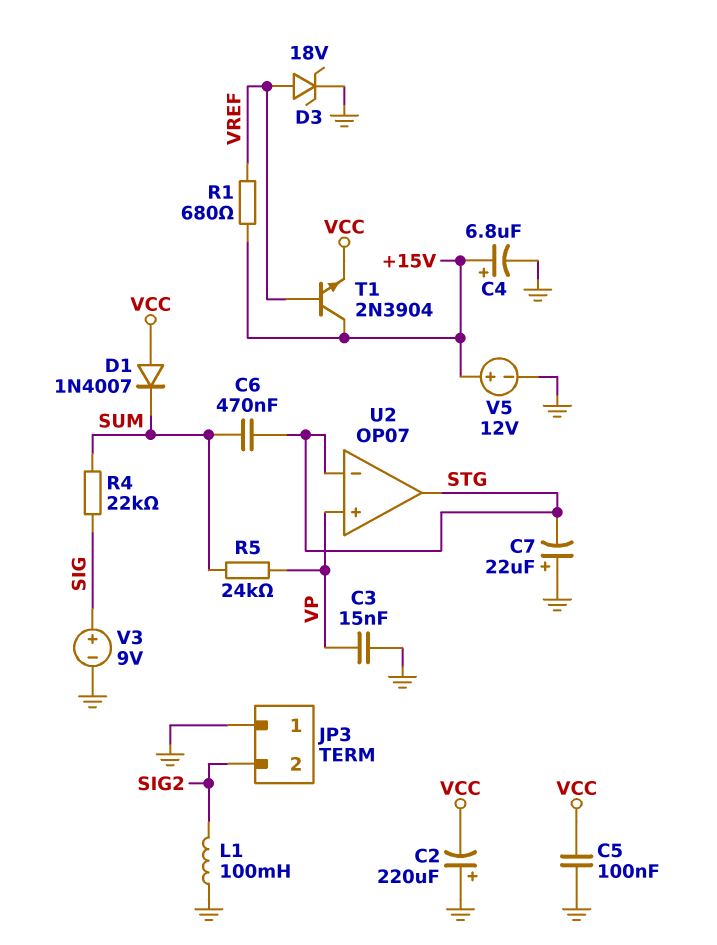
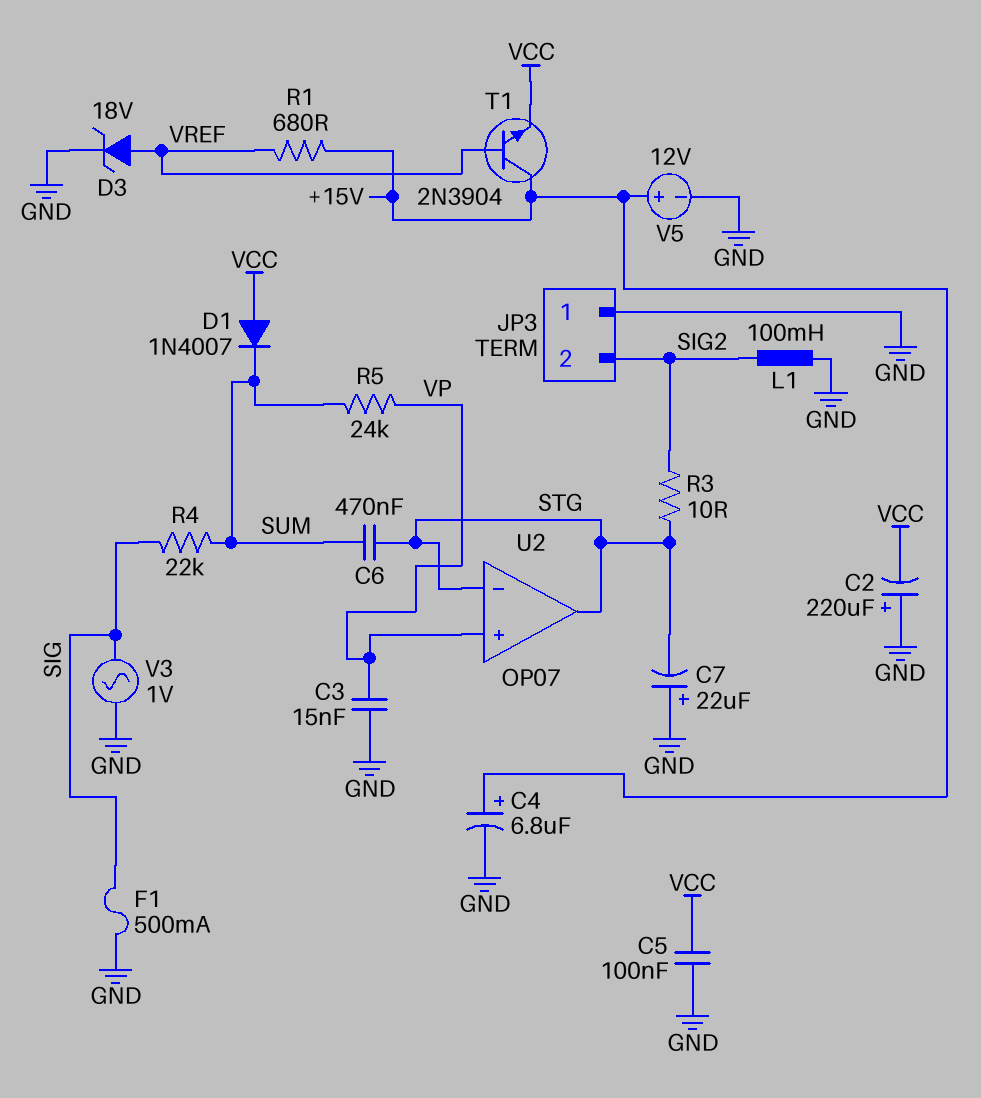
F1: none -> 500mA (GND, SIG)
R3: none -> 10 (SIG2, STG)
V3: 9V (plus SIG, minus GND) -> AC 1V (GND, SIG)

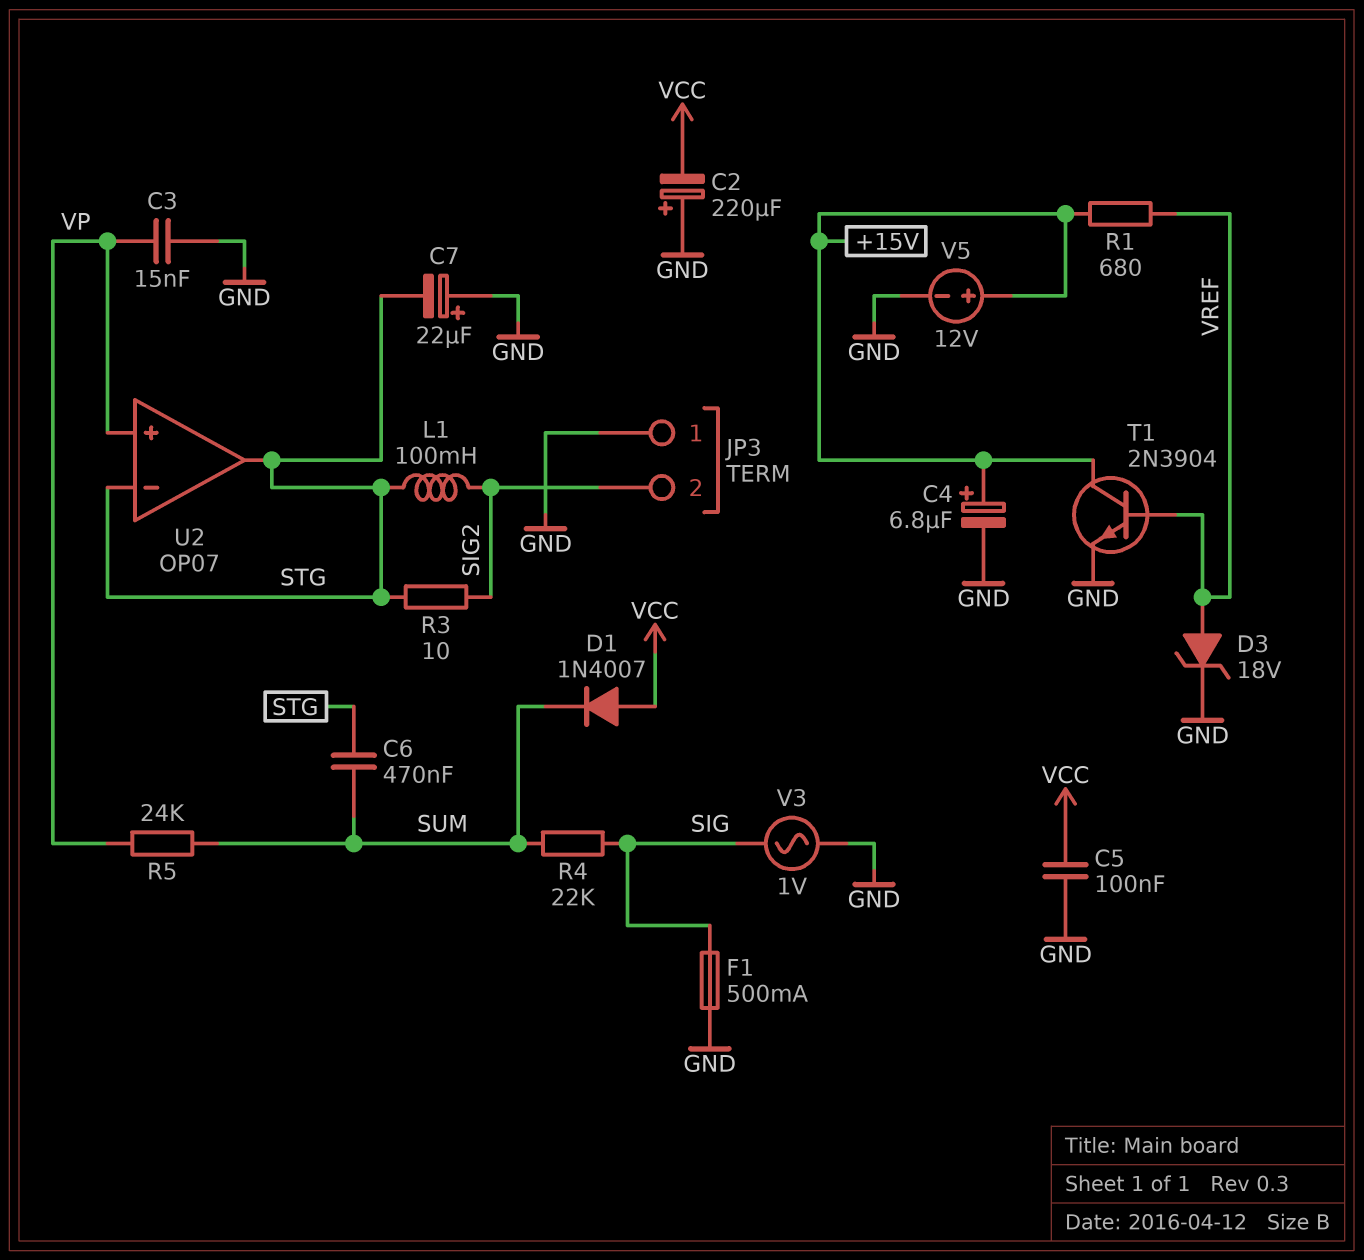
L1: 100mH (GND, SIG2) -> 100mH (SIG2, STG)
T1: NPN 2N3904 (B VREF, C +15V, E VCC) -> NPN 2N3904 (B VREF, C +15V, E GND)

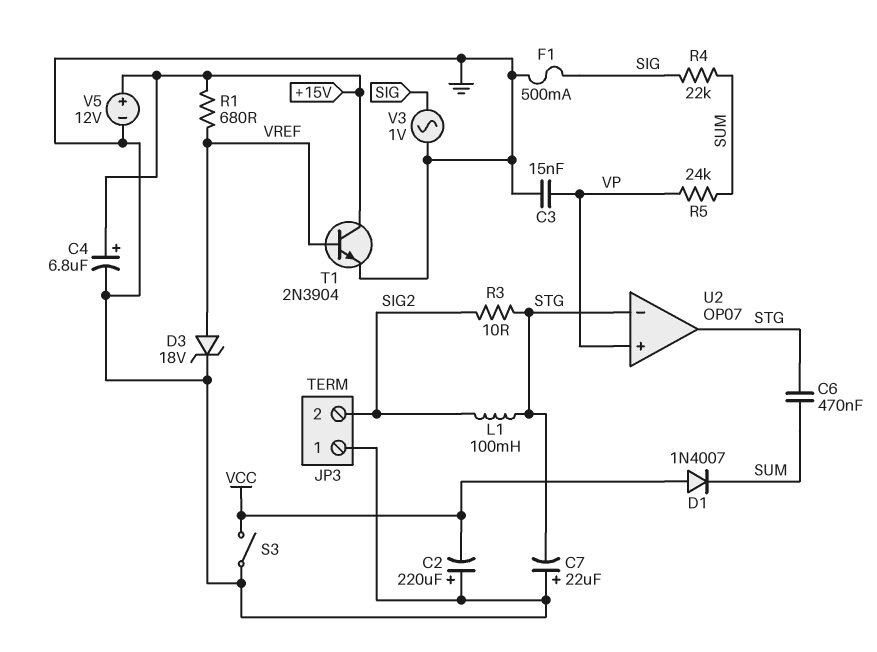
C5: 100nF (GND, VCC) -> none
S3: none -> switch (GND, VCC)

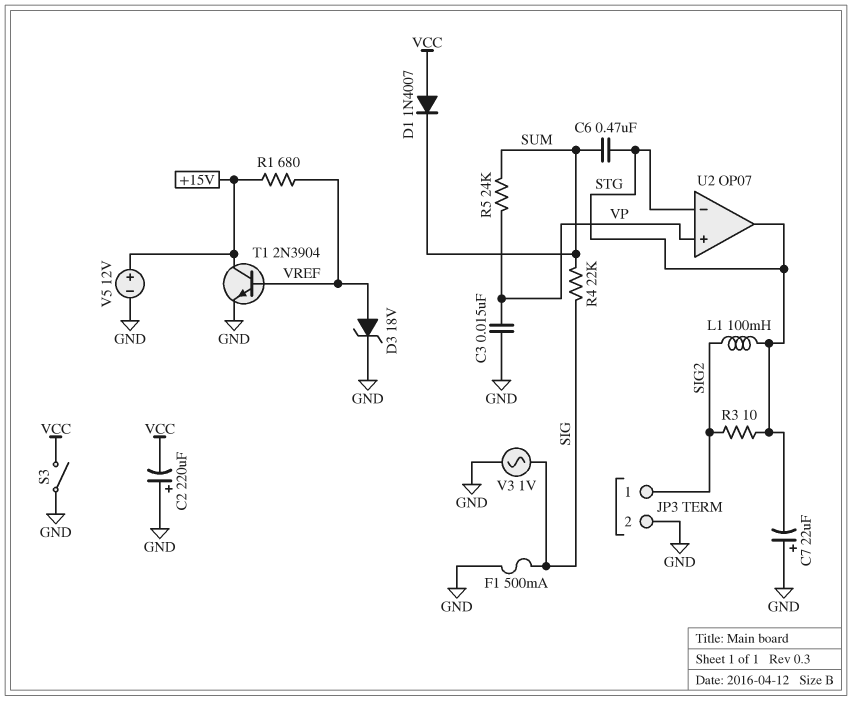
C4: 6.8uF (plus +15V, minus GND) -> none
JP3 pin 1: GND -> SIG2
JP3 pin 2: SIG2 -> GND

